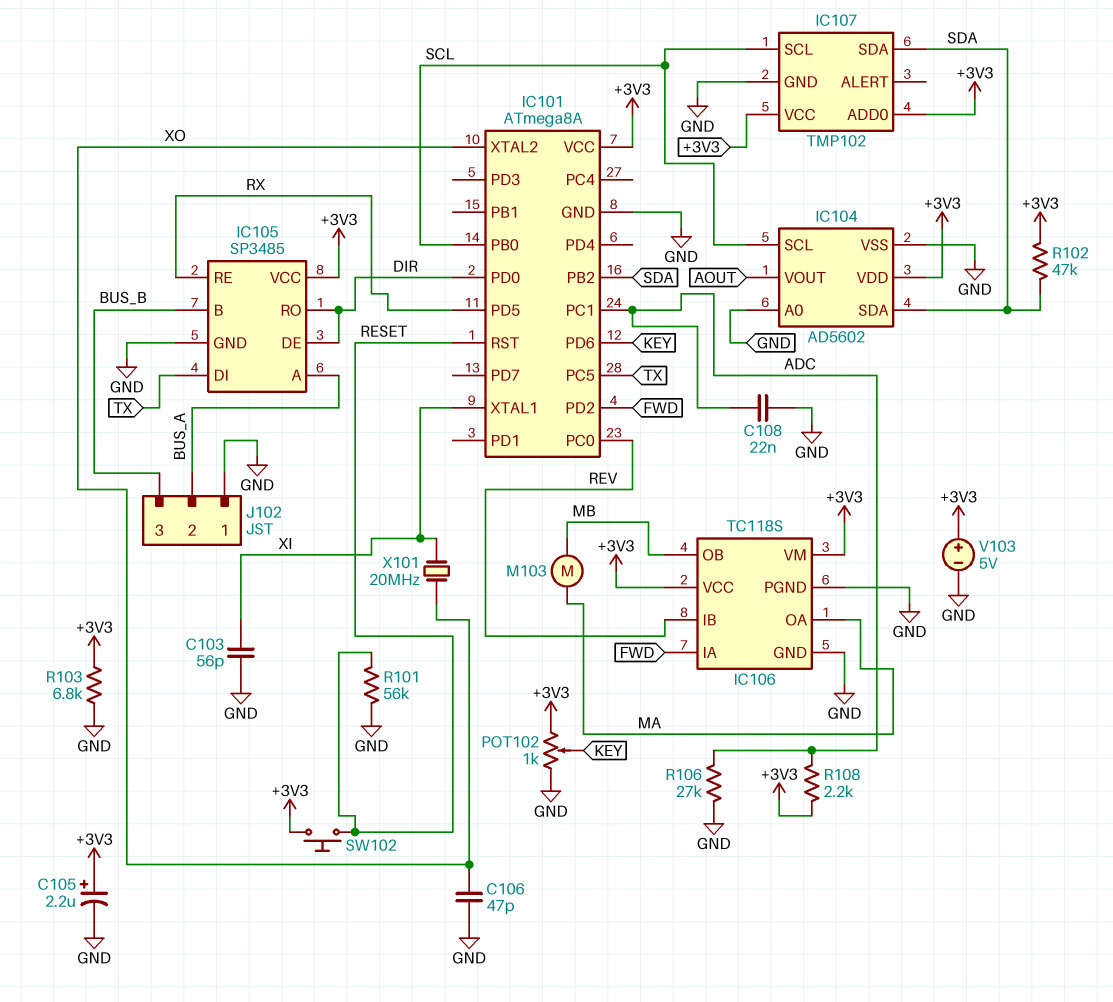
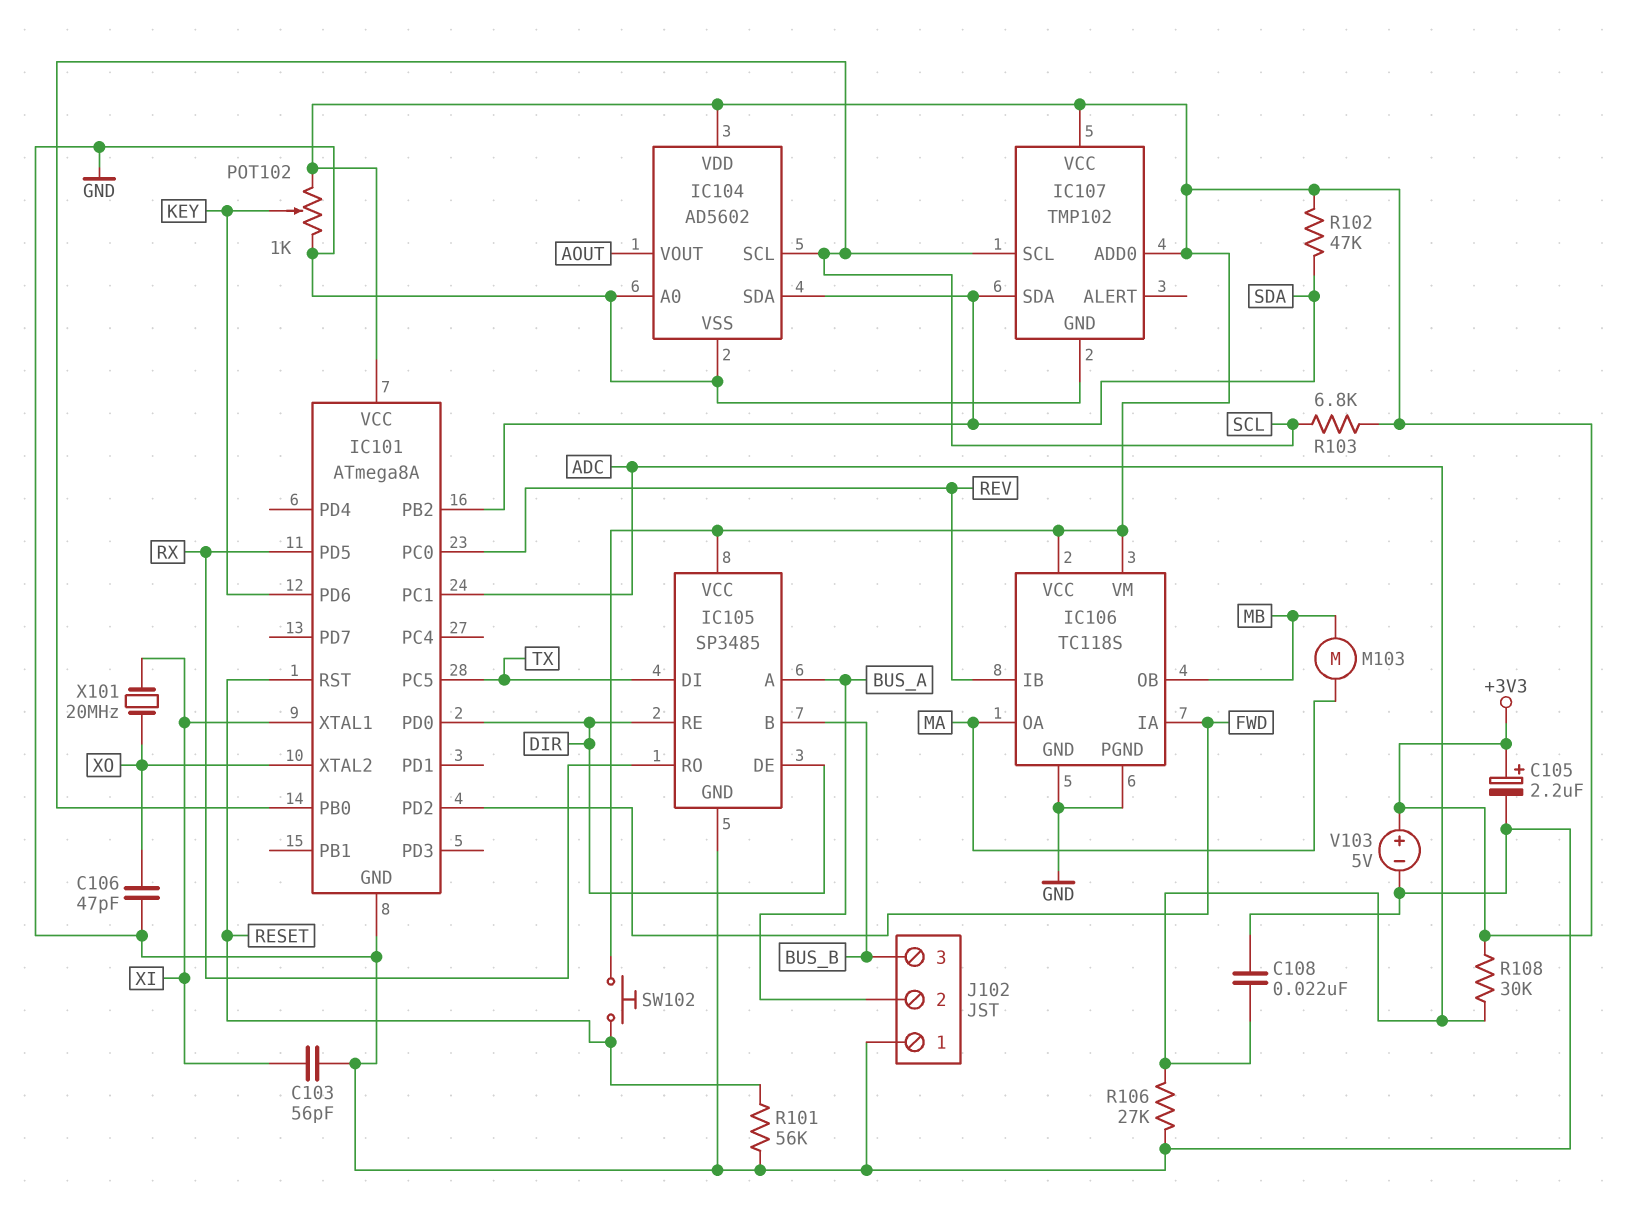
IC105 pin RE: RX -> DIR
IC105 pin RO: DIR -> RX
R103: 6.8k (+3V3, GND) -> 6.8k (+3V3, SCL)
R108: 2.2k (+3V3, ADC) -> 30k (+3V3, ADC)

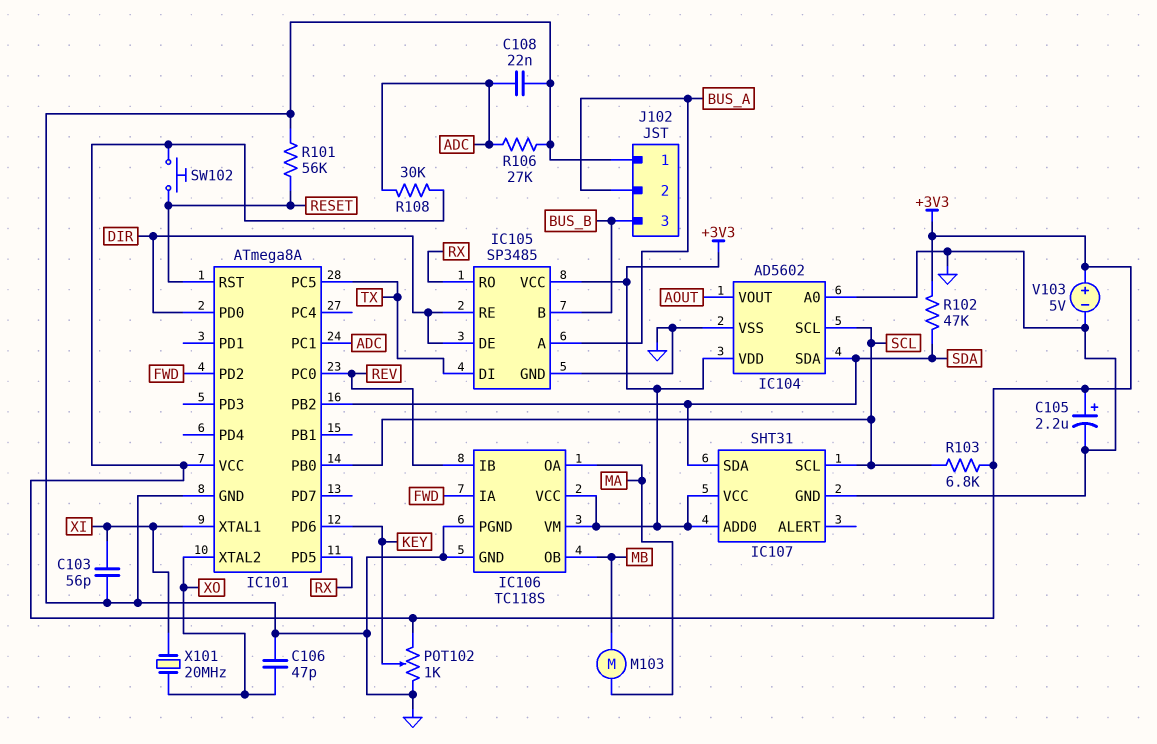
IC107: TMP102 -> SHT31

